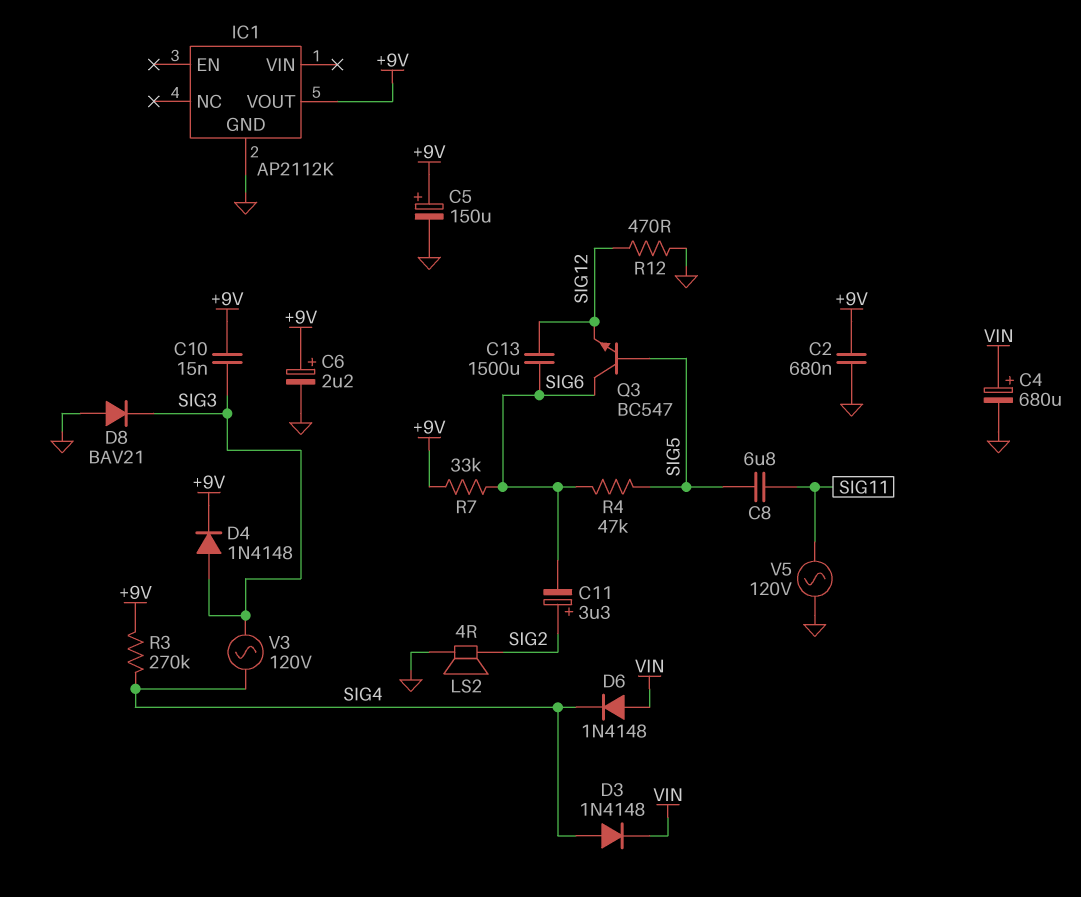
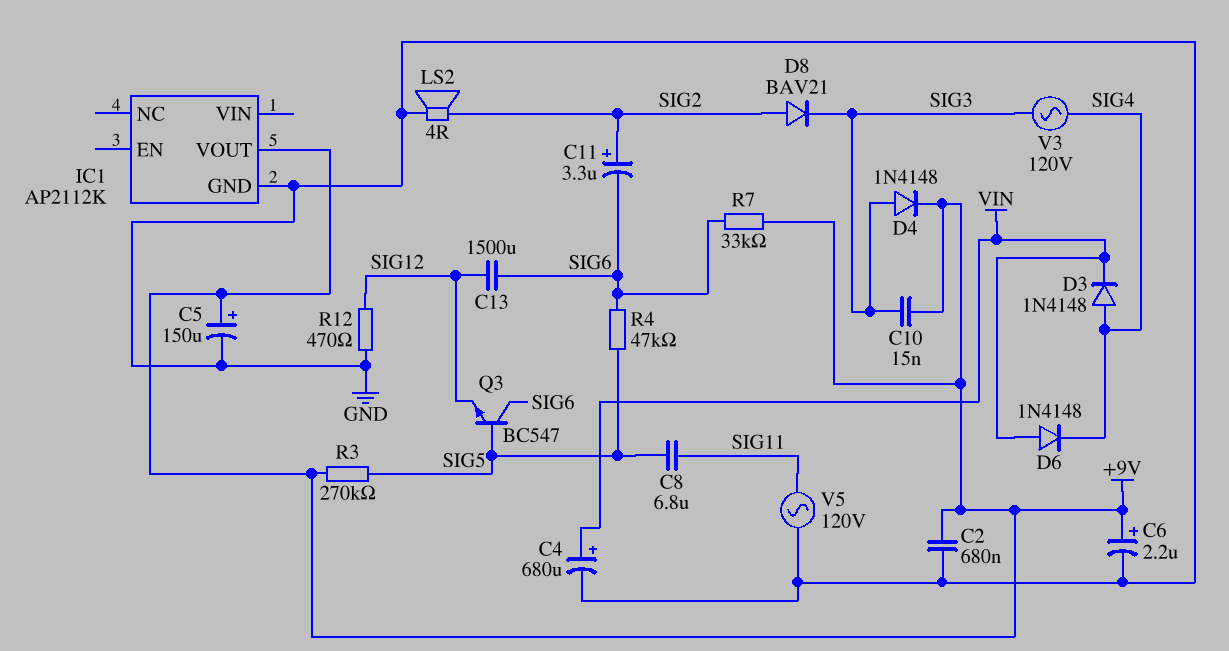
D8: diode BAV21 (A GND, K SIG3) -> diode BAV21 (A SIG2, K SIG3)
R3: 270k (+9V, SIG4) -> 270k (+9V, SIG5)

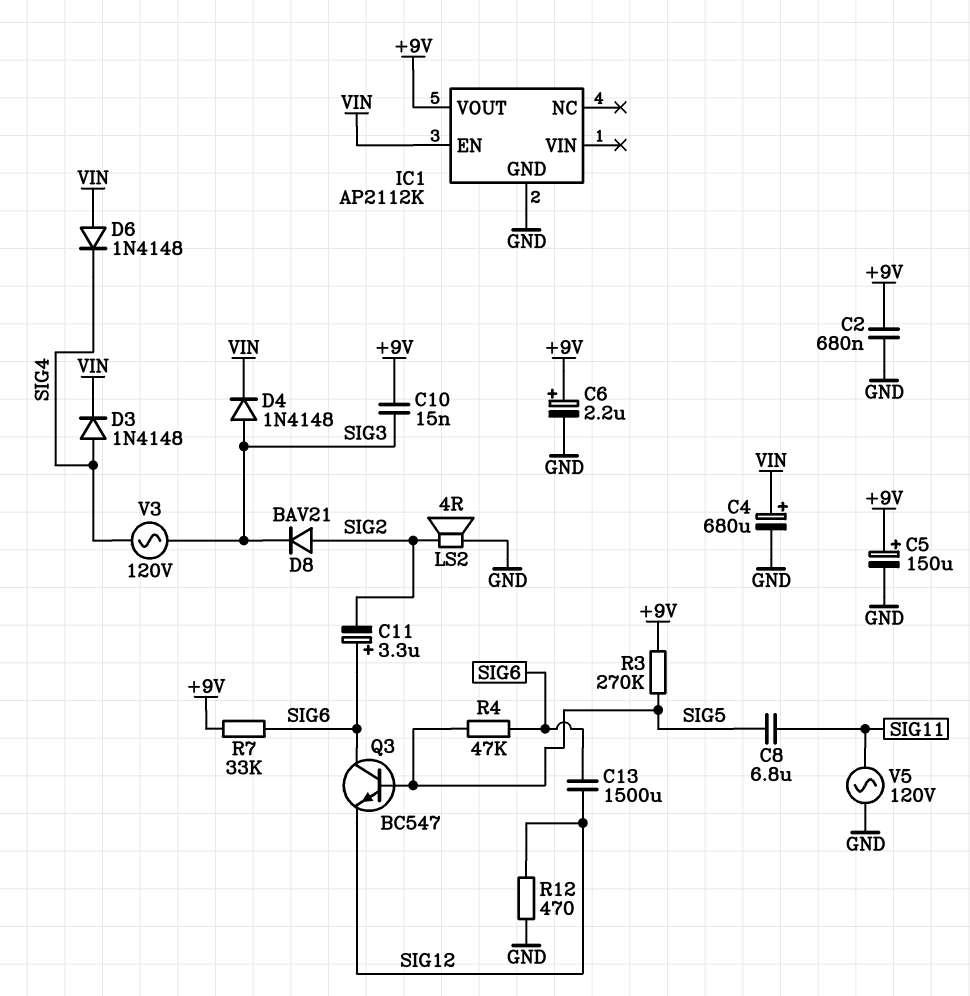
C11: 3.3uF (plus SIG2, minus SIG6) -> 3.3uF (plus SIG6, minus SIG2)
D4: diode 1N4148 (A SIG3, K +9V) -> diode 1N4148 (A SIG3, K VIN)
IC1 pin EN: none -> VIN

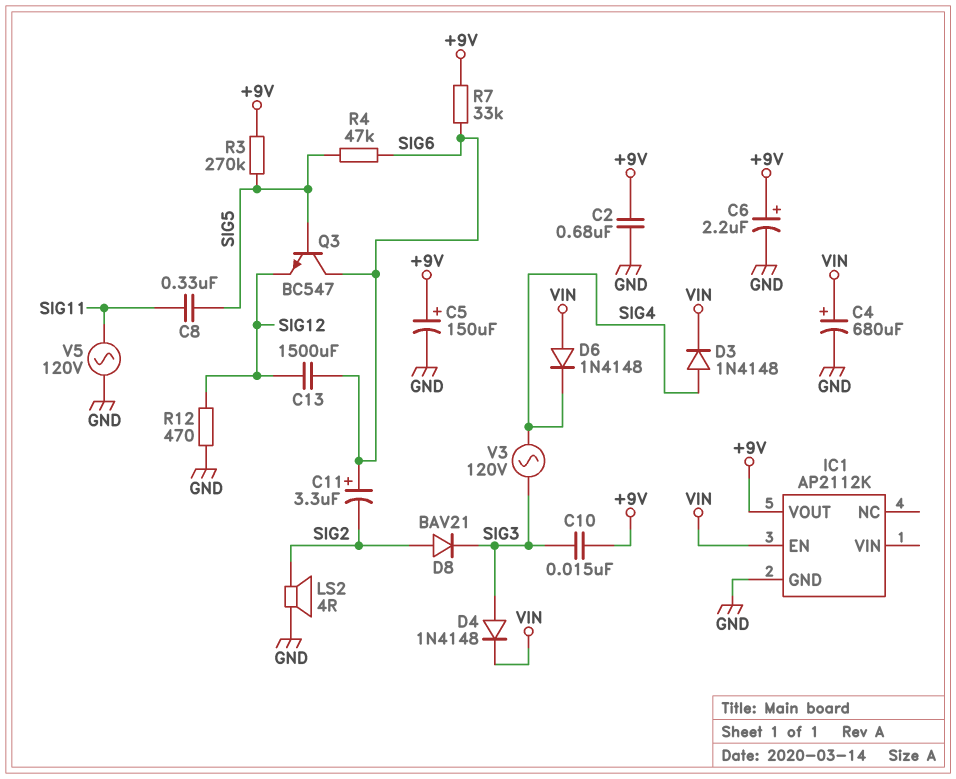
C8: 6.8uF (SIG5, SIG11) -> 330nF (SIG5, SIG11)

